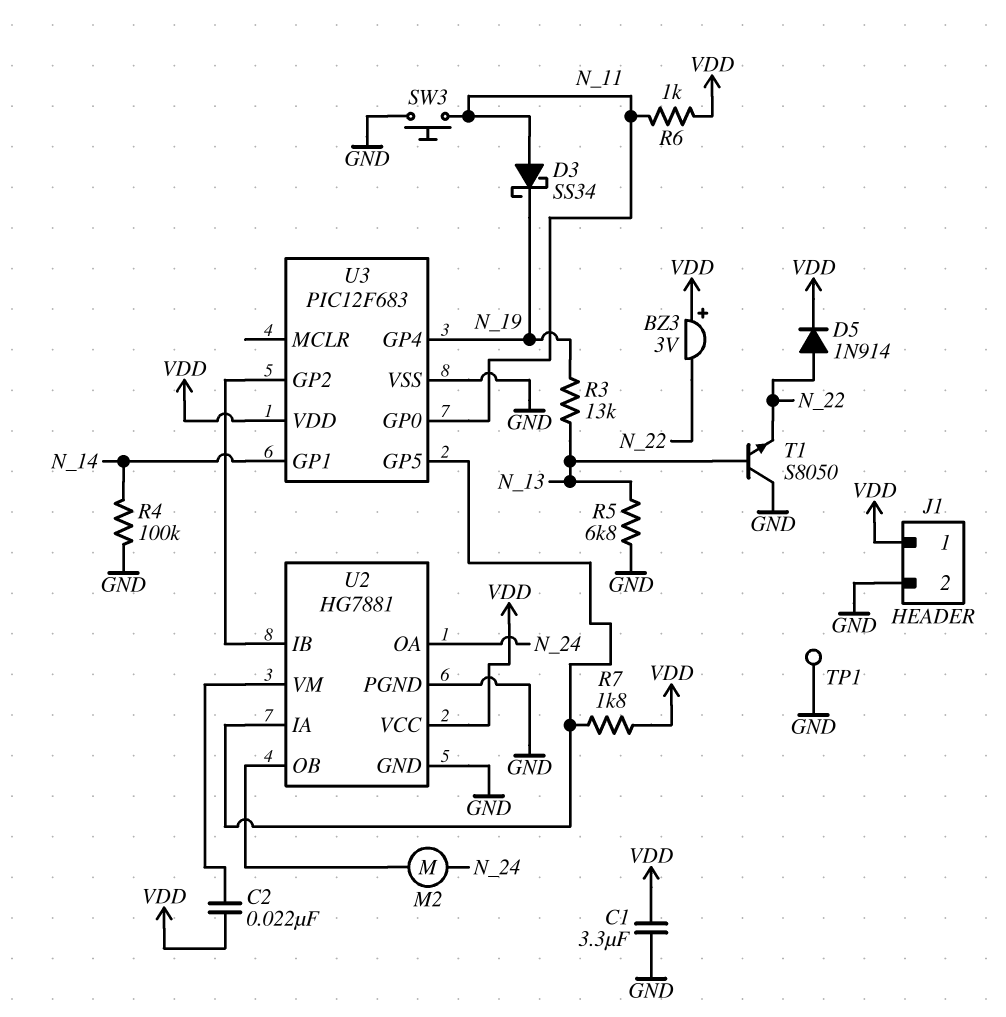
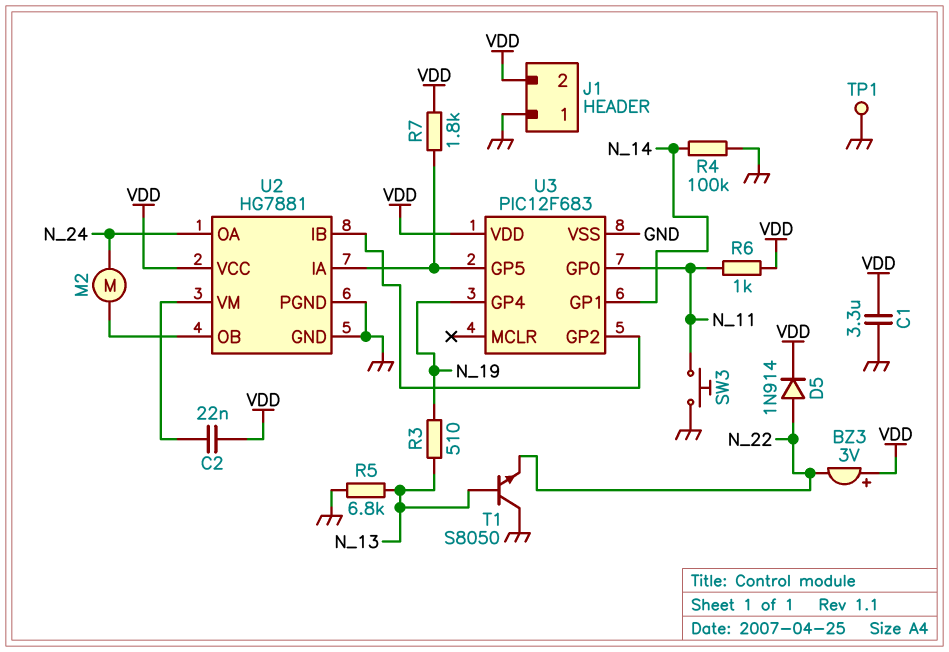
D3: schottky SS34 (A N_11, K N_19) -> none
J1 pin 1: VDD -> GND
J1 pin 2: GND -> VDD
R3: 13k (N_13, N_19) -> 510 (N_13, N_19)

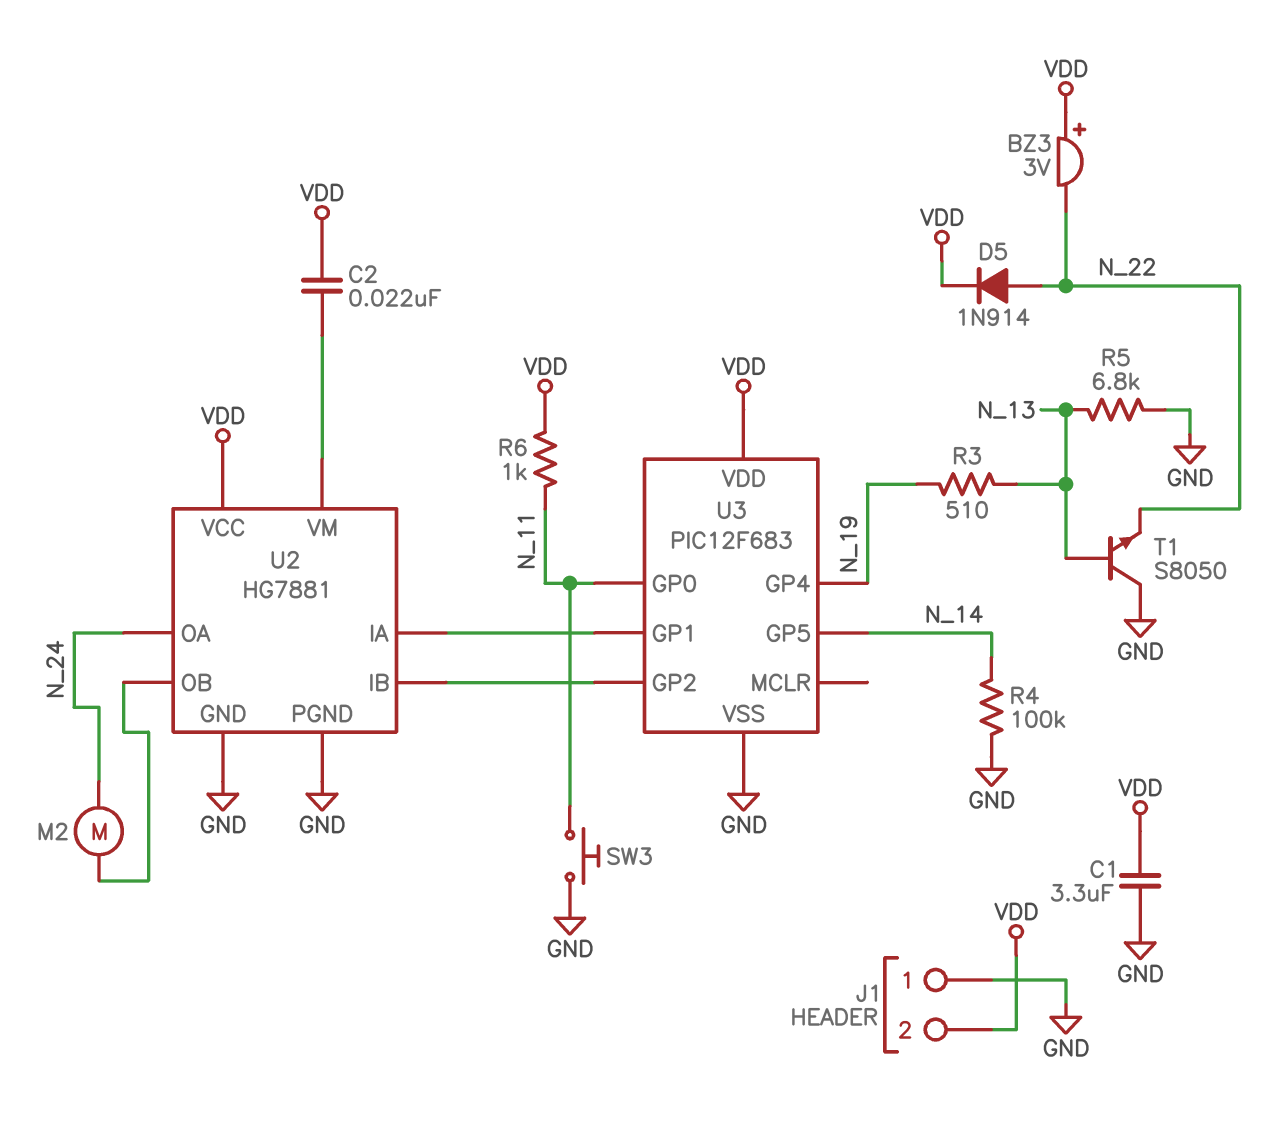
R7: 1.8k (U2/IA, VDD) -> none
TP1: test point (GND) -> none
U3 pin GP1: N_14 -> U2/IA
U3 pin GP5: U2/IA -> N_14

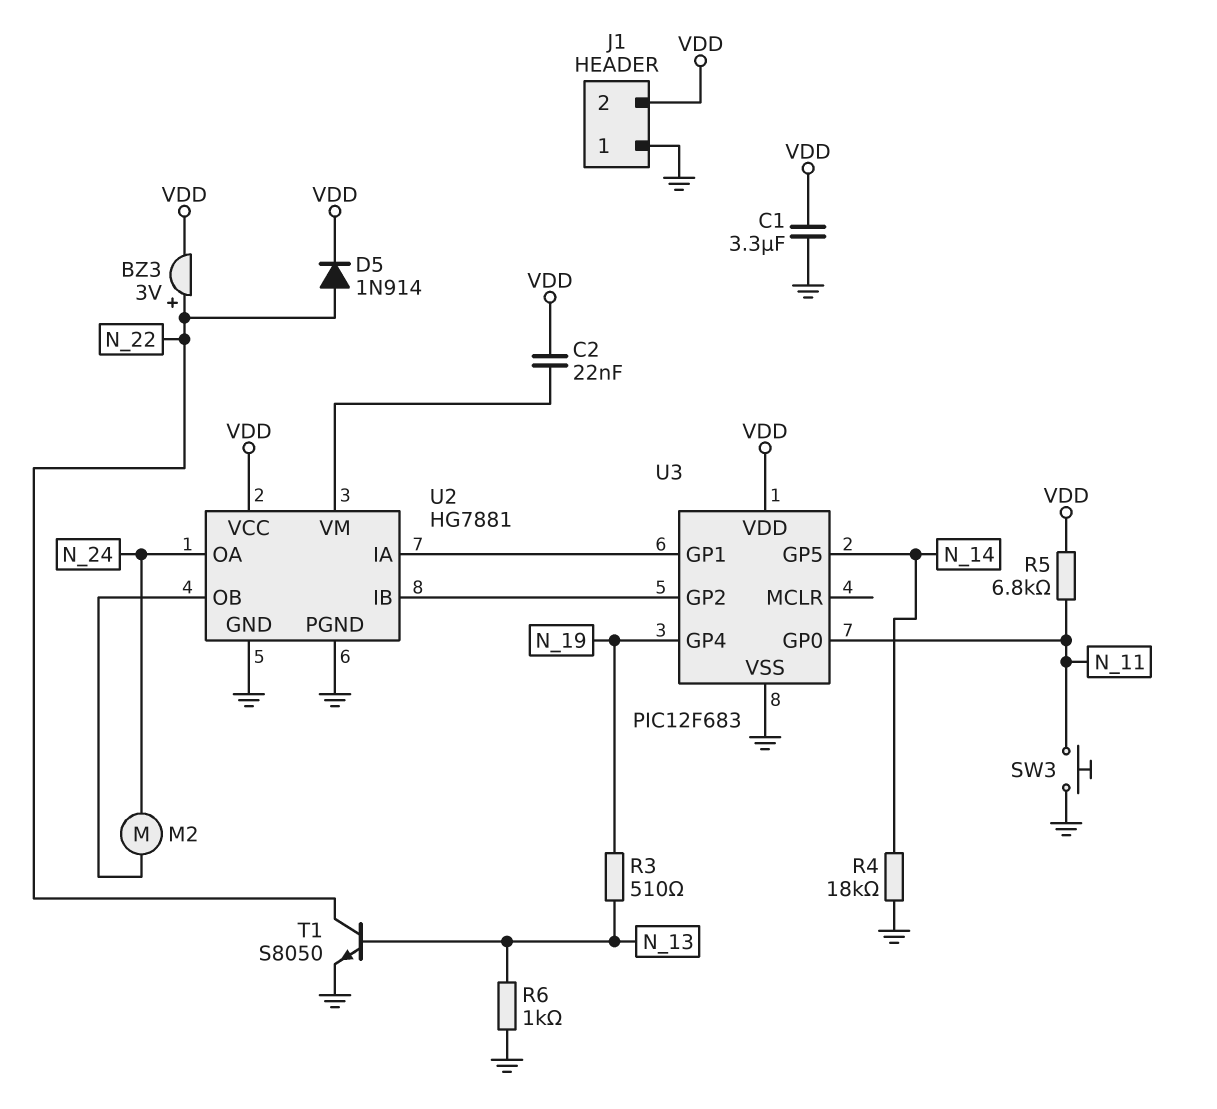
BZ3: buzzer 3V (plus VDD, minus N_22) -> buzzer 3V (plus N_22, minus VDD)
R4: 100k (GND, N_14) -> 18k (GND, N_14)
R5: 6.8k (GND, N_13) -> 6.8k (N_11, VDD)
R6: 1k (N_11, VDD) -> 1k (GND, N_13)
T1: NPN S8050 (B N_13, C GND, E N_22) -> NPN S8050 (B N_13, C N_22, E GND)

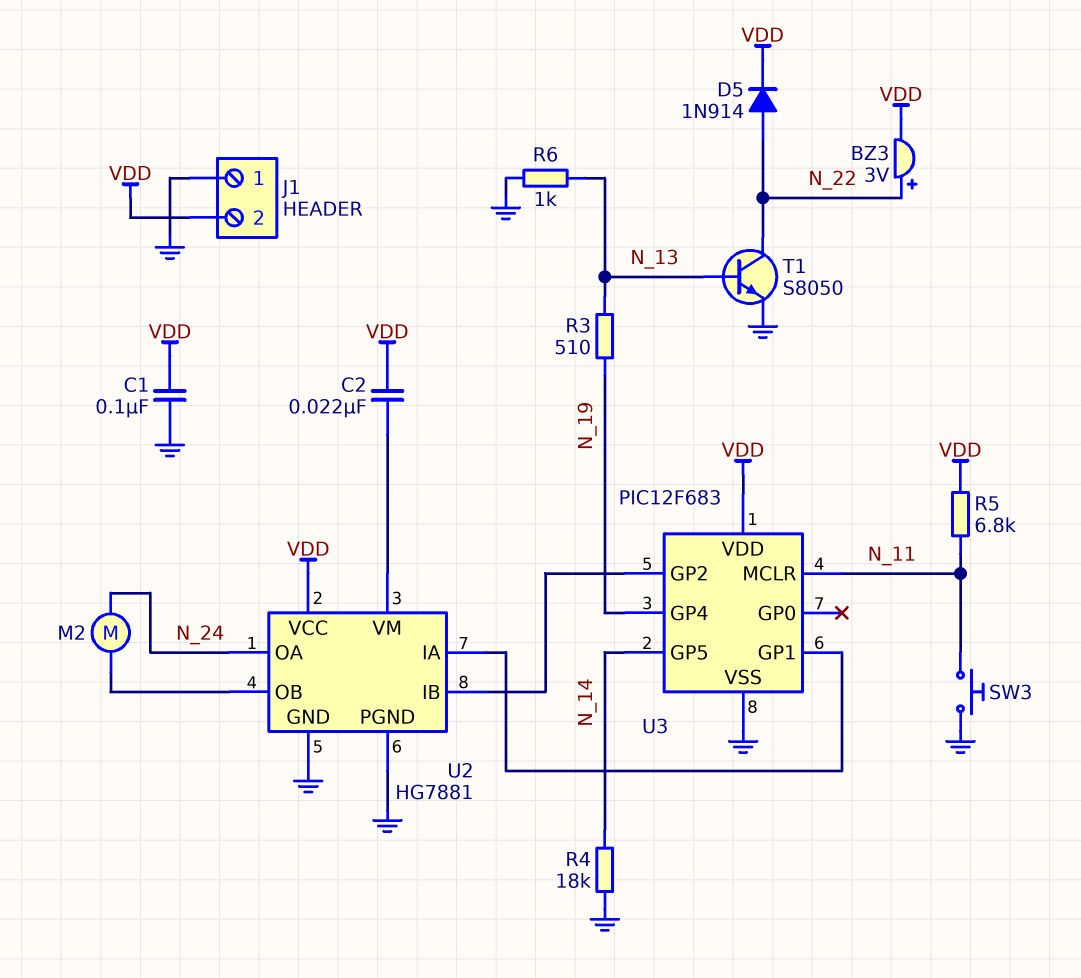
C1: 3.3uF (GND, VDD) -> 100nF (GND, VDD)
U3 pin GP0: N_11 -> none
U3 pin MCLR: none -> N_11

